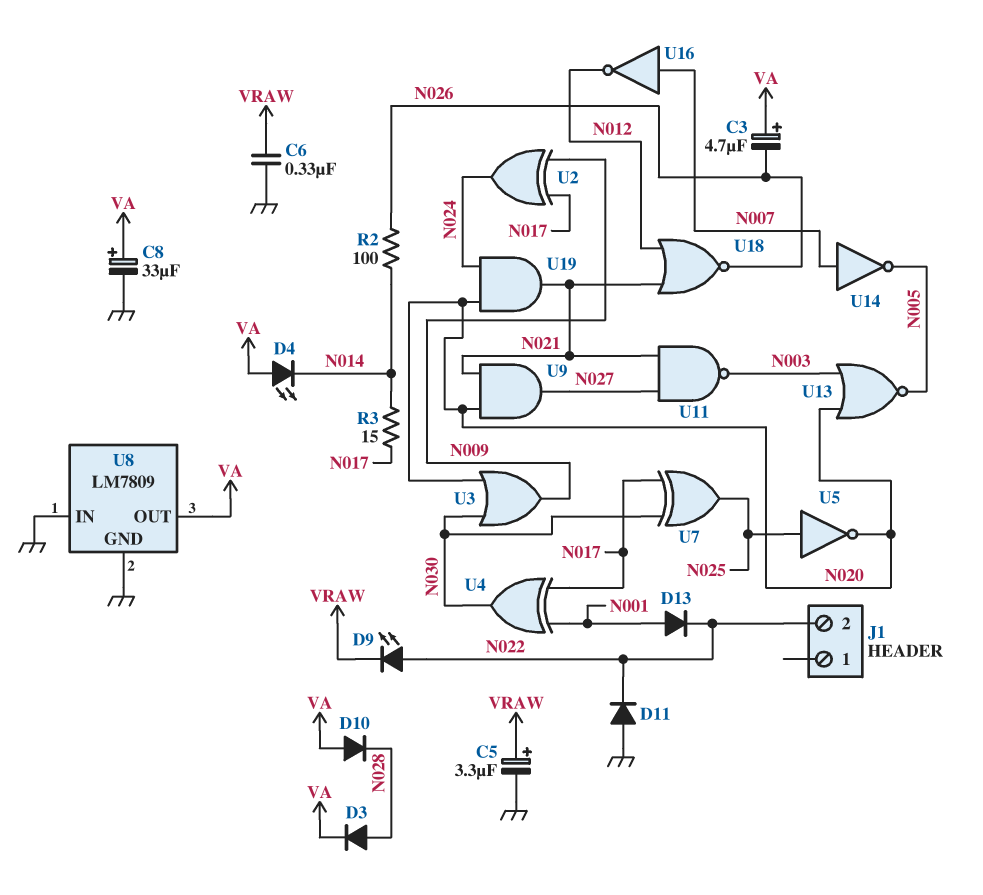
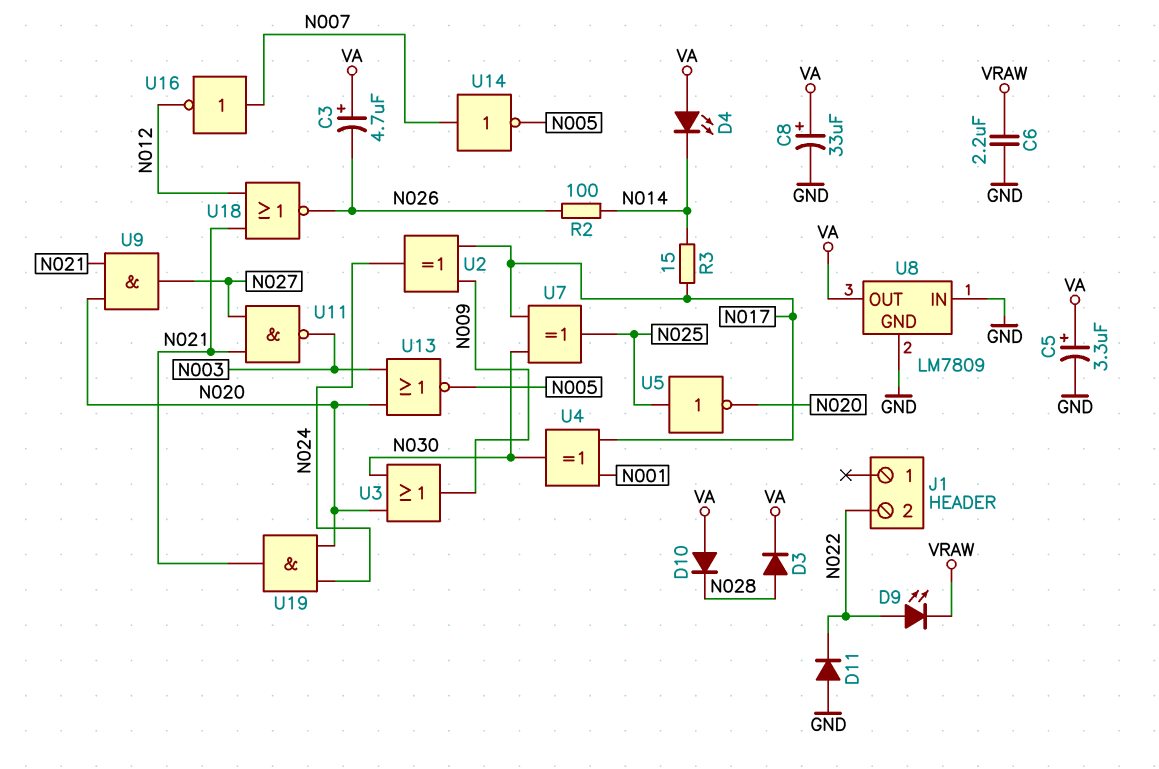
C5: 3.3uF (plus VRAW, minus GND) -> 3.3uF (plus VA, minus GND)
C6: 330nF (GND, VRAW) -> 2.2uF (GND, VRAW)
D13: diode (A N001, K N022) -> none

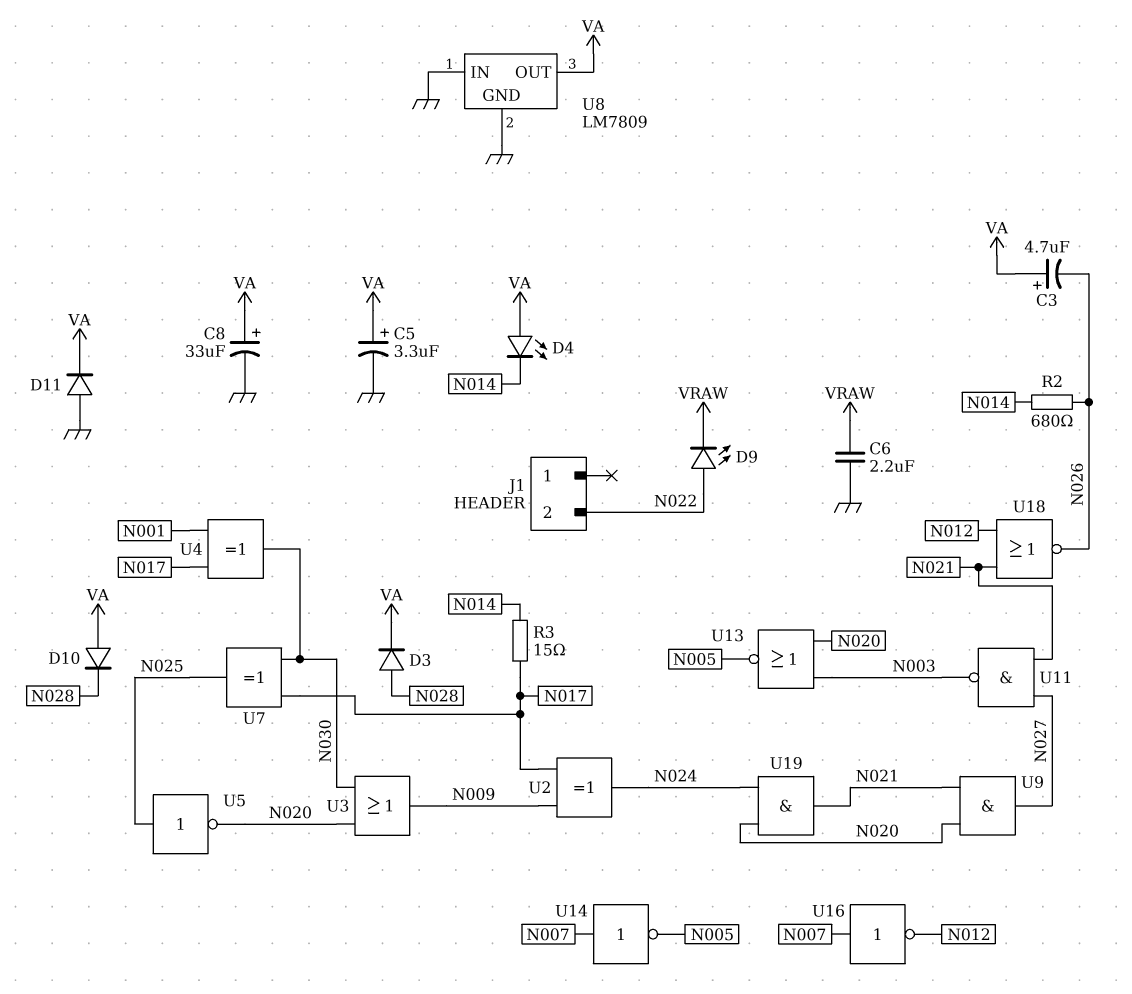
D11: diode (A GND, K N022) -> diode (A GND, K VA)
R2: 100 (N014, N026) -> 680 (N014, N026)

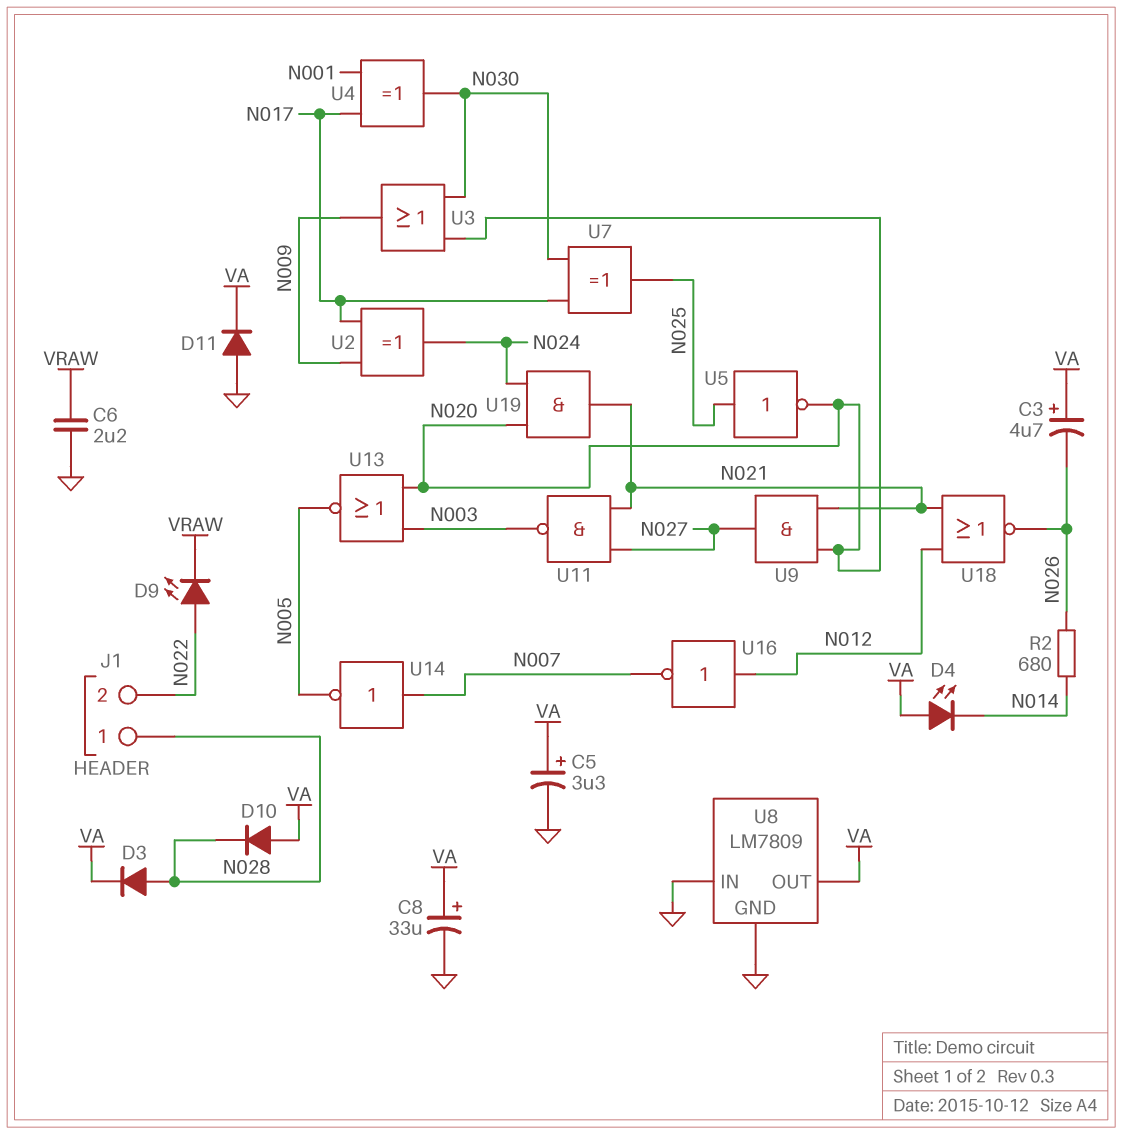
J1 pin 1: none -> N028
R3: 15 (N014, N017) -> none
U16: NOT (in N007, out N012) -> NOT (in N012, out N007)

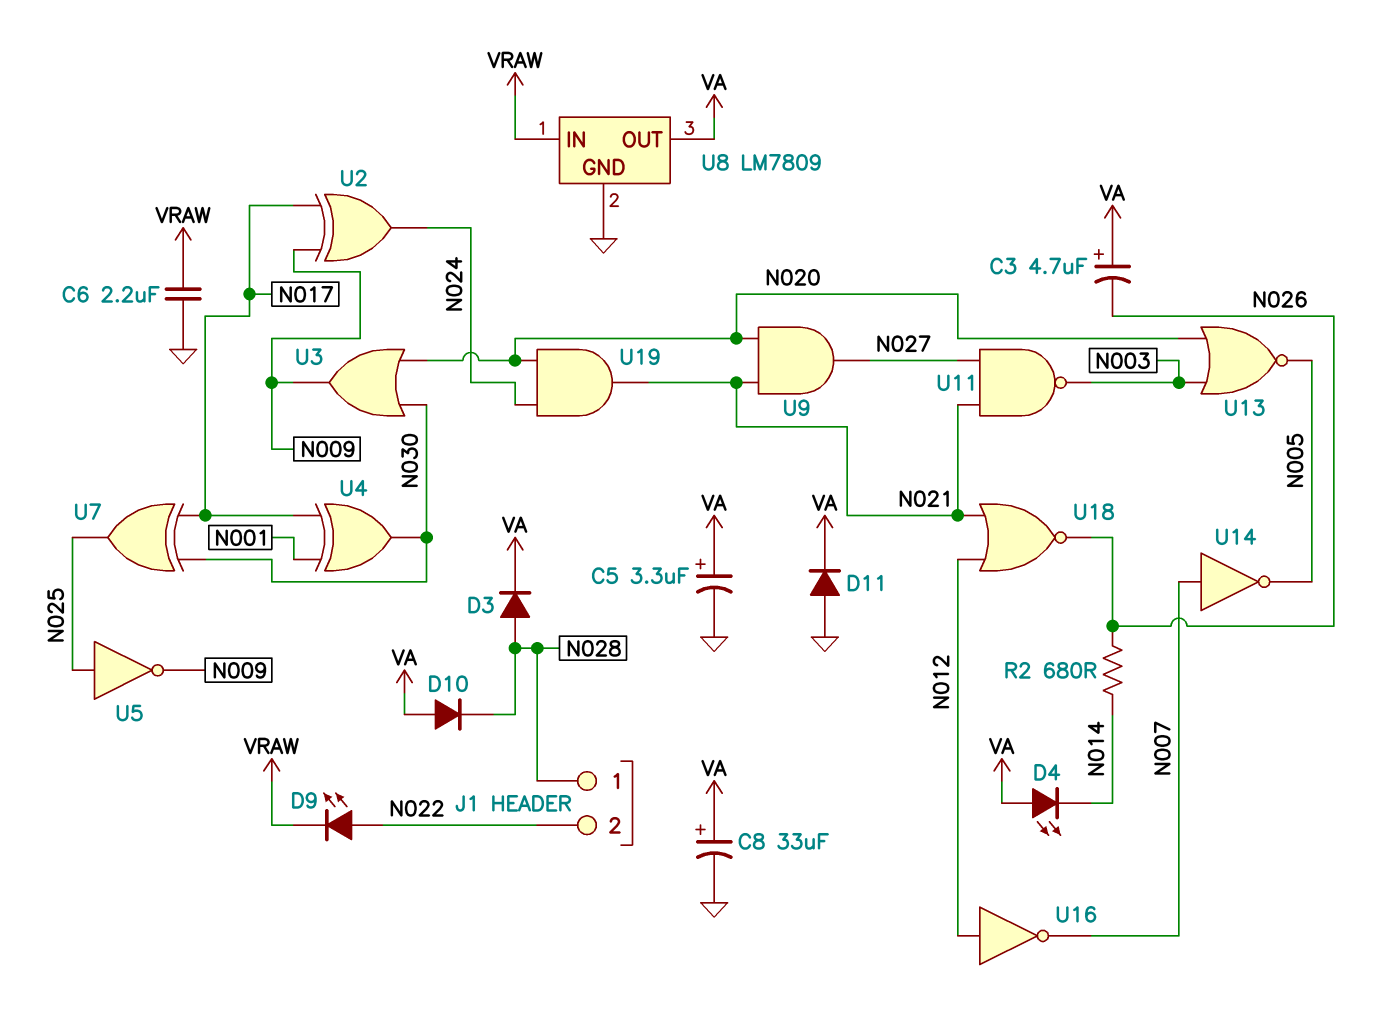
U5: NOT (in N025, out N020) -> NOT (in N025, out N009)
U8 pin IN: GND -> VRAW

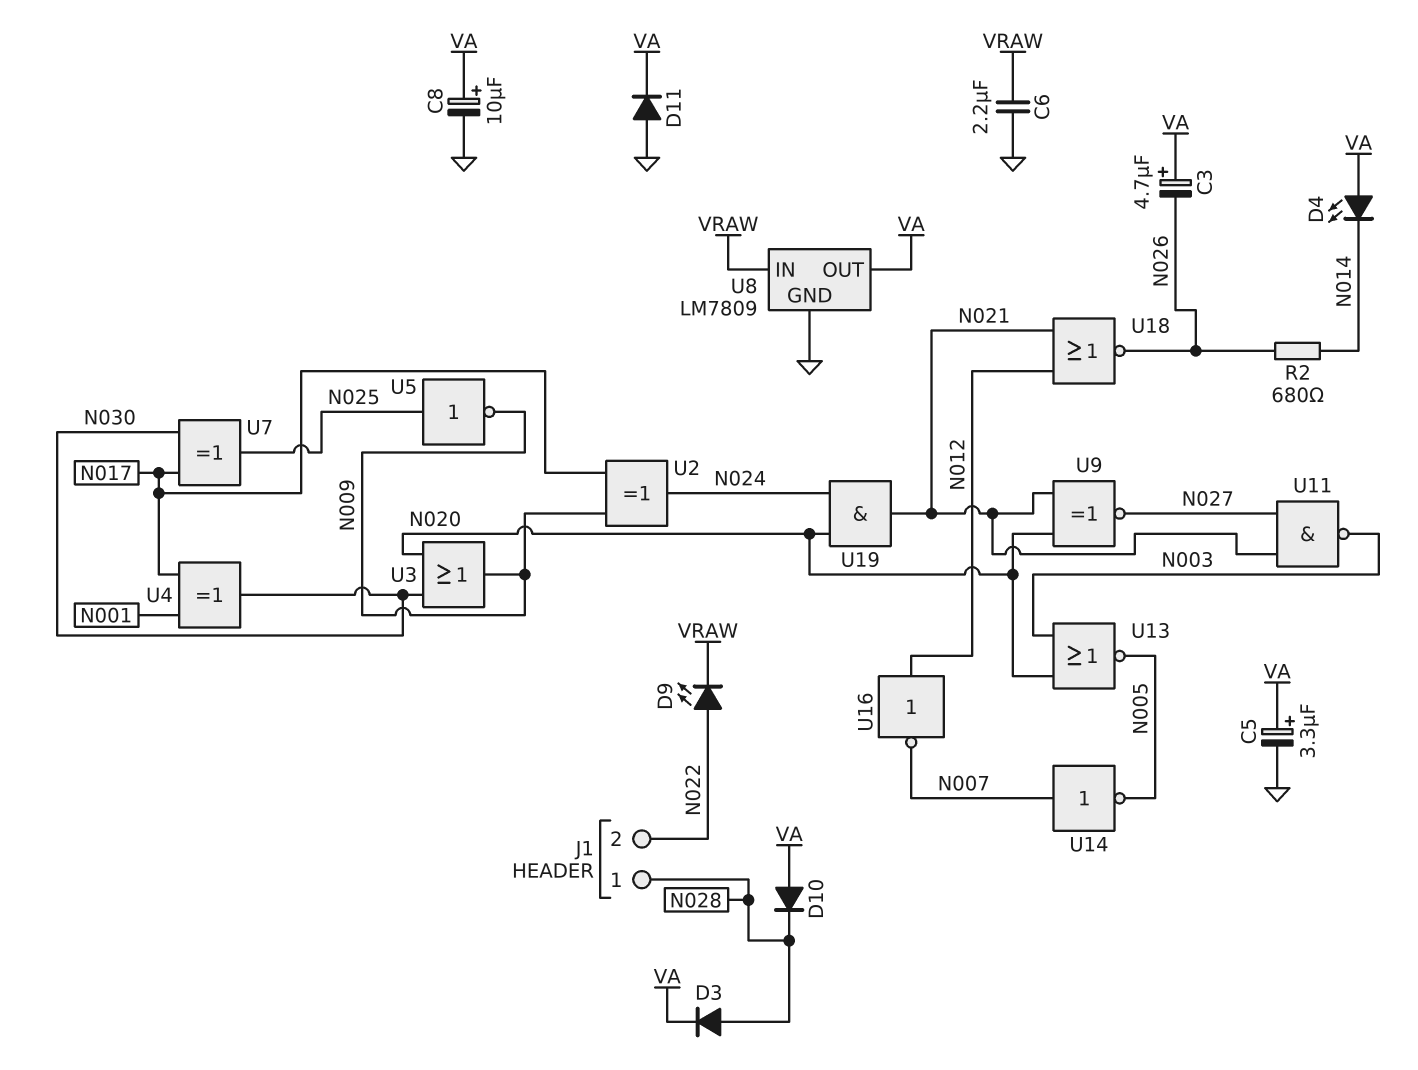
C8: 33uF (plus VA, minus GND) -> 10uF (plus VA, minus GND)
U9: AND (in N020, in N021, out N027) -> XNOR (in N020, in N021, out N027)

